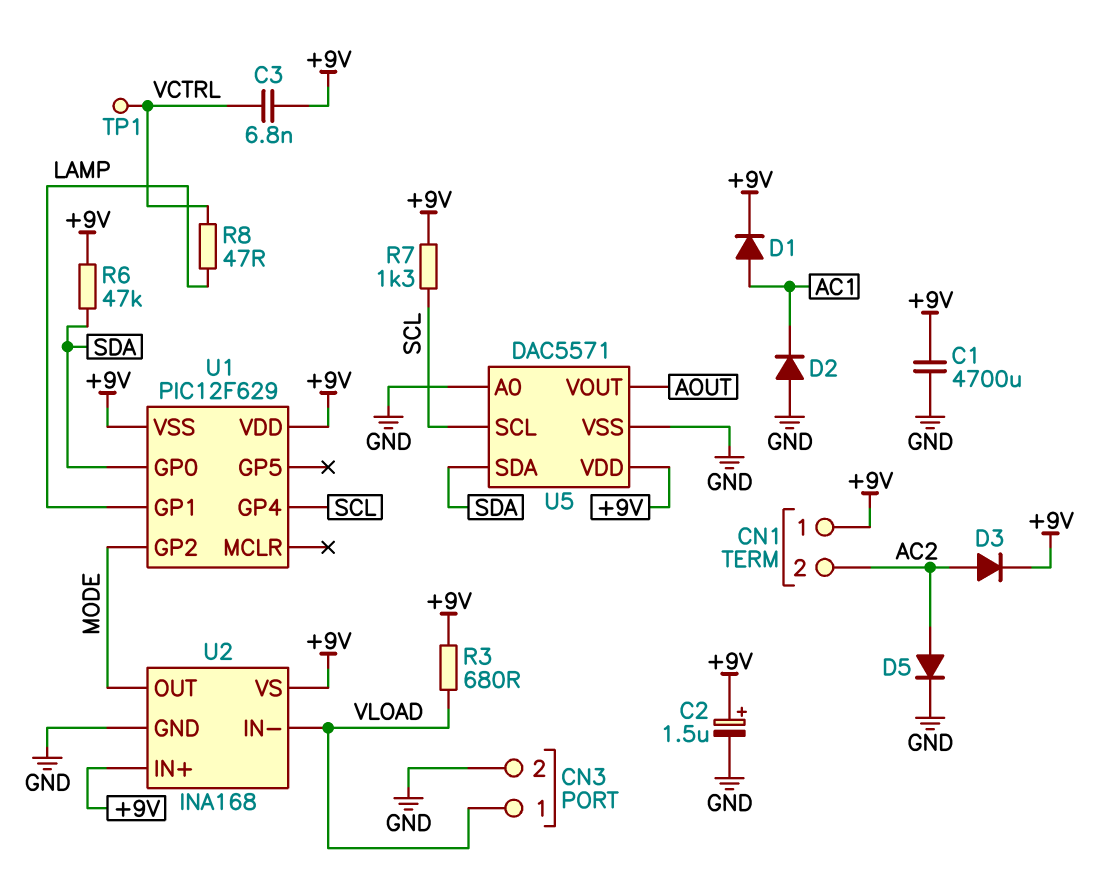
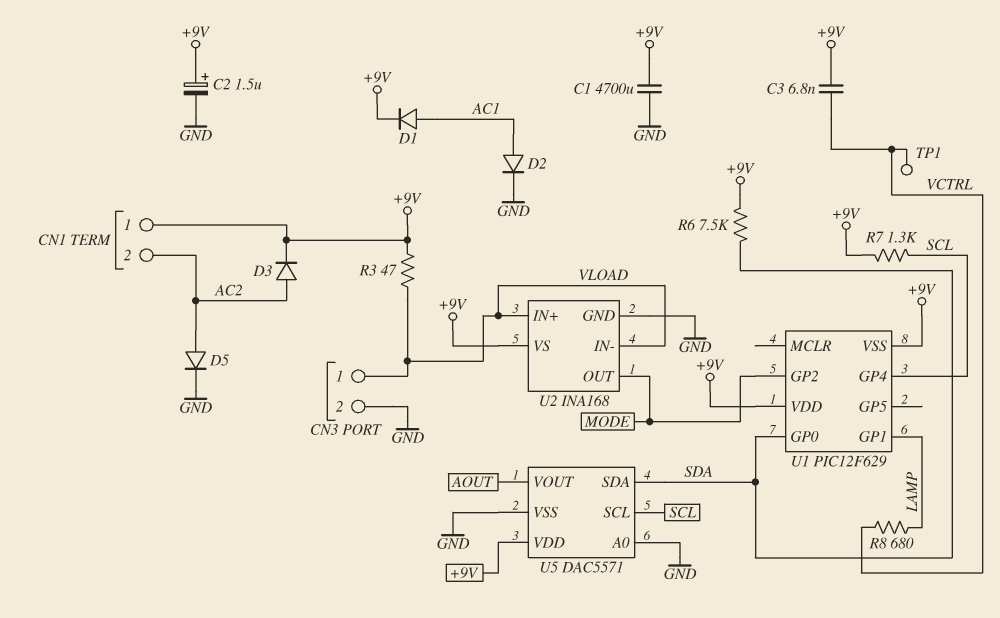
D2: diode (A GND, K AC1) -> diode (A AC1, K GND)
R3: 680 (+9V, VLOAD) -> 47 (+9V, VLOAD)
R6: 47k (+9V, SDA) -> 7.5k (+9V, SDA)
R8: 47 (LAMP, VCTRL) -> 680 (LAMP, VCTRL)
U2 pin IN+: +9V -> VLOAD

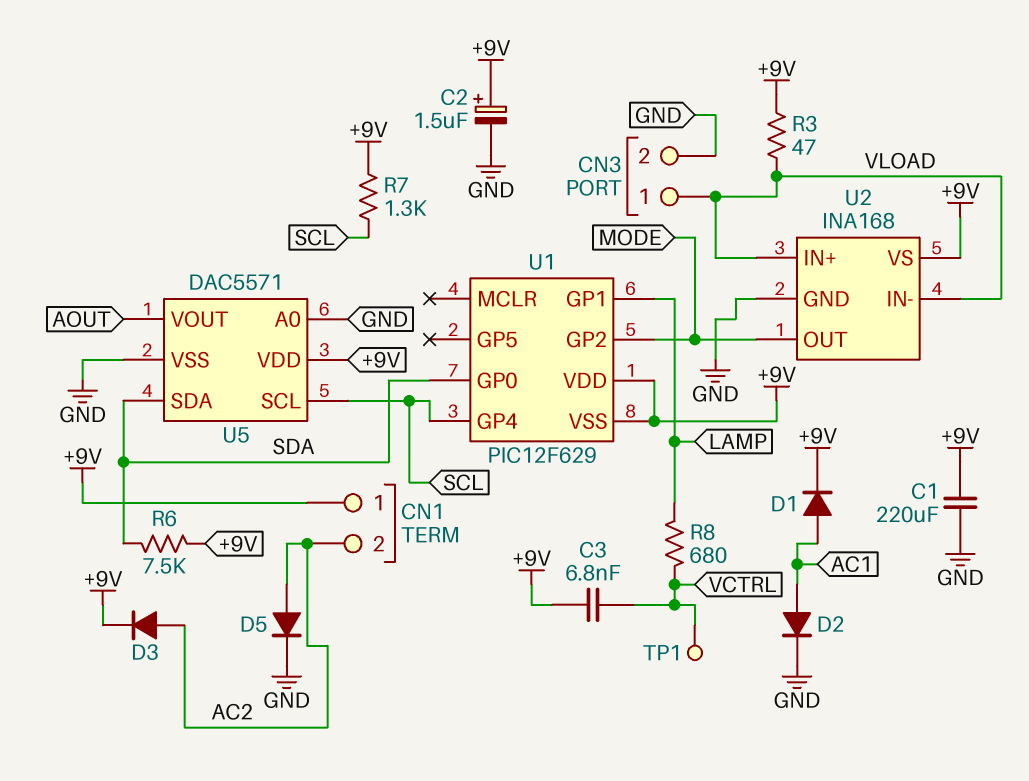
C1: 4700uF (+9V, GND) -> 220uF (+9V, GND)

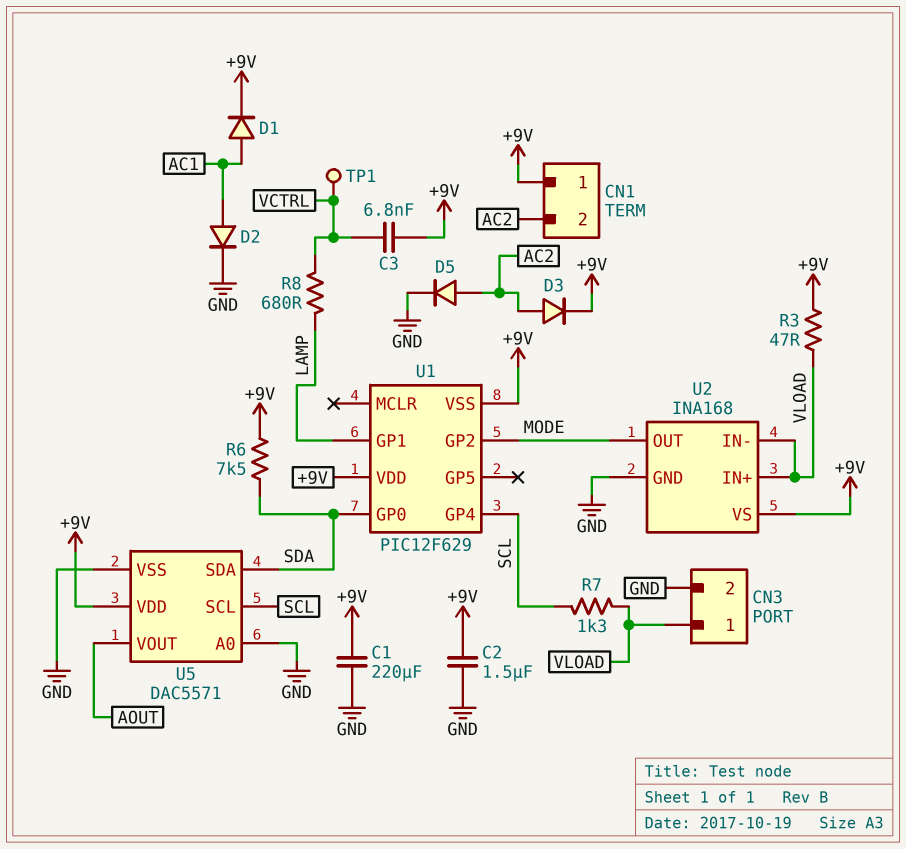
C2: 1.5uF (plus +9V, minus GND) -> 1.5uF (+9V, GND)
R7: 1.3k (+9V, SCL) -> 1.3k (SCL, VLOAD)

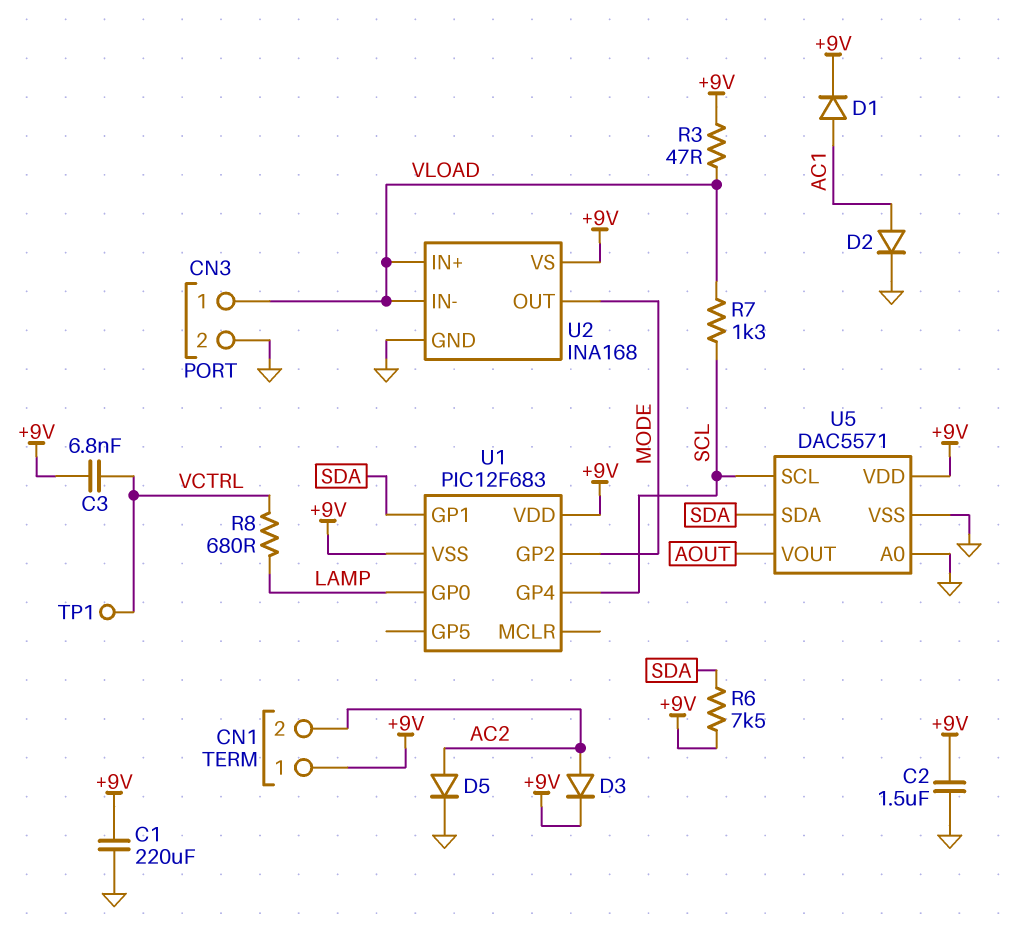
U1: PIC12F629 -> PIC12F683
U1 pin GP0: SDA -> LAMP
U1 pin GP1: LAMP -> SDA

